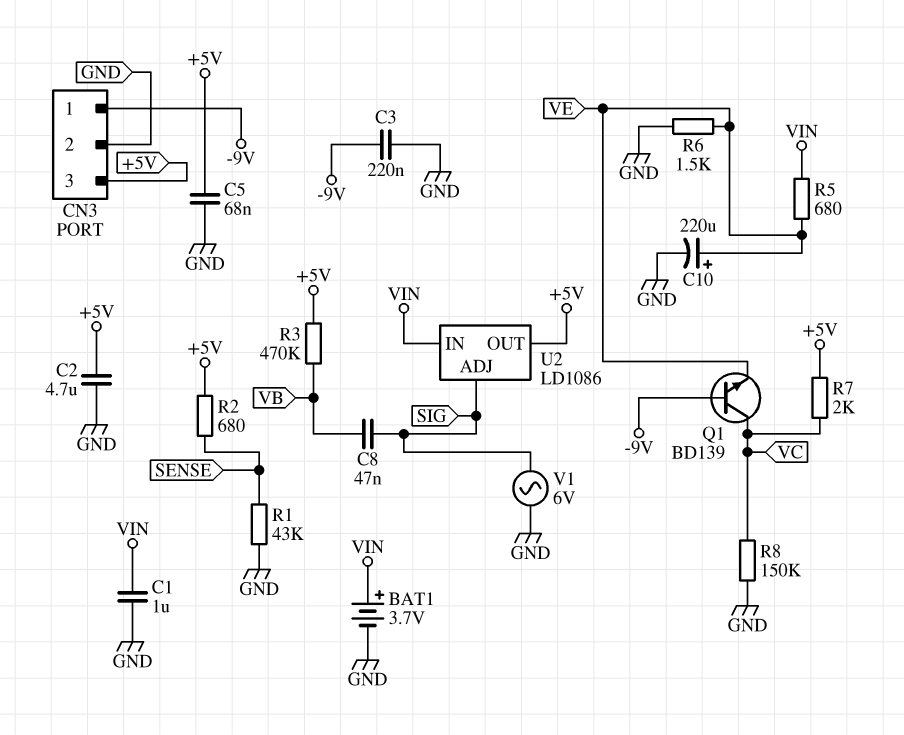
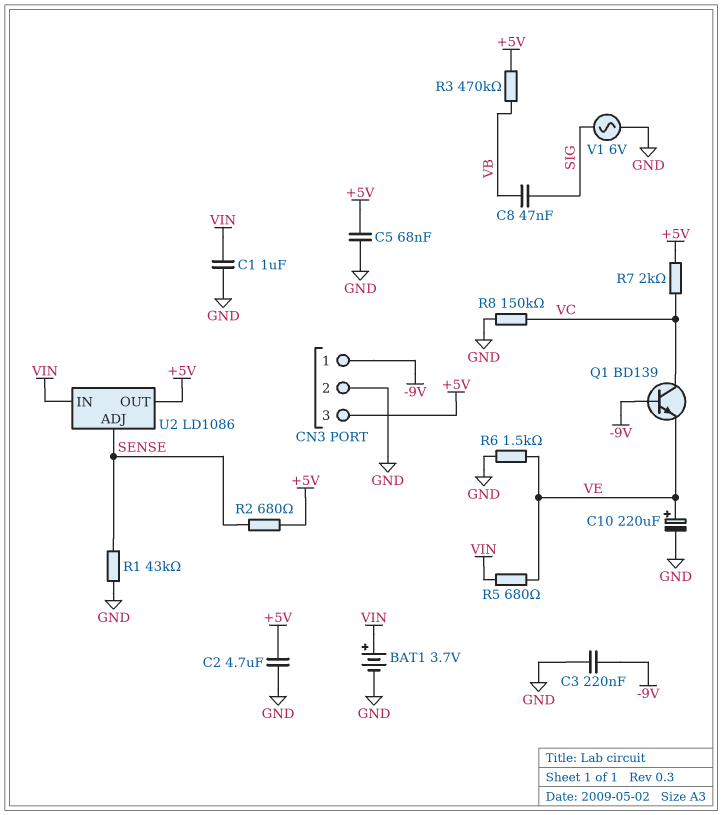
U2 pin ADJ: SIG -> SENSE

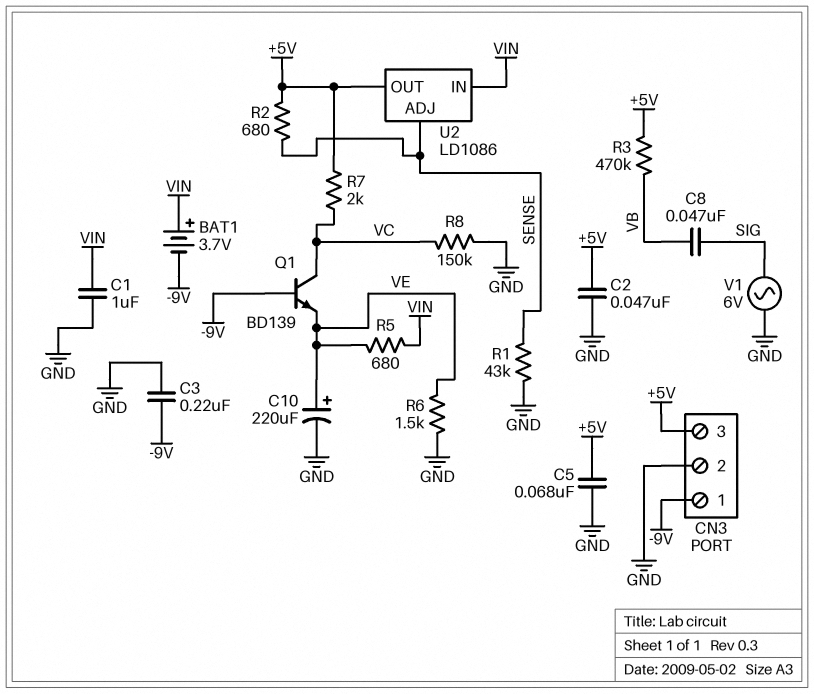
BAT1: 3.7V (plus VIN, minus GND) -> 3.7V (plus VIN, minus -9V)
C2: 4.7uF (+5V, GND) -> 47nF (+5V, GND)

